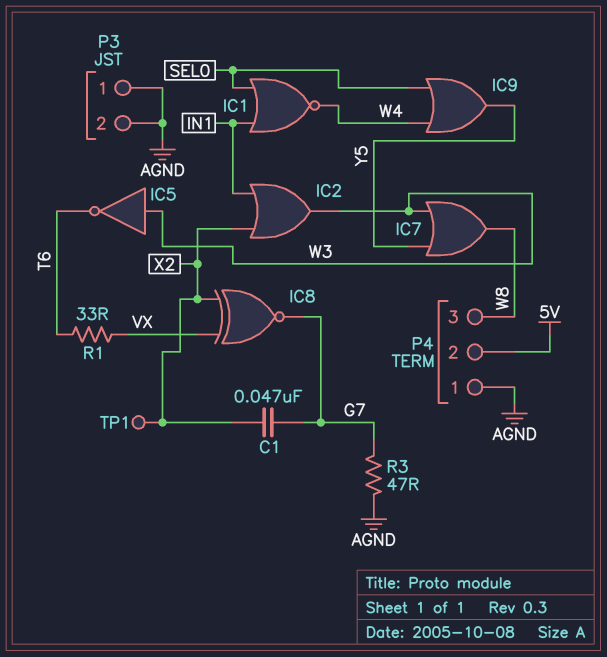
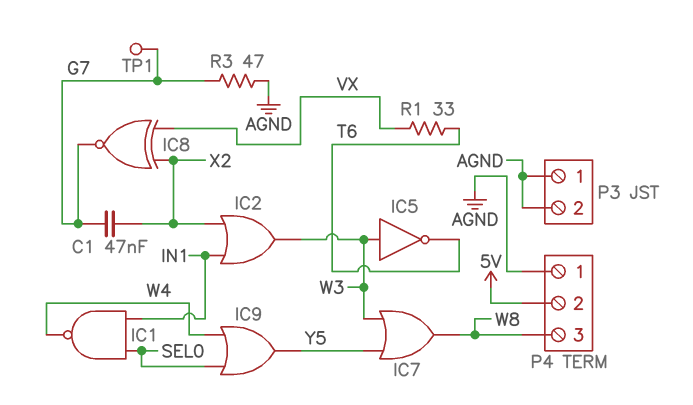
IC1: NOR (in IN1, in SEL0, out W4) -> NAND (in IN1, in SEL0, out W4)
TP1: test point (X2) -> test point (G7)

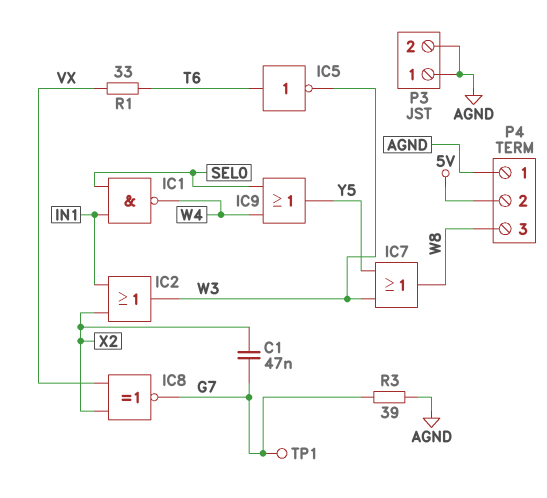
IC5: NOT (in W3, out T6) -> NOT (in T6, out W3)
R3: 47 (AGND, G7) -> 39 (AGND, G7)

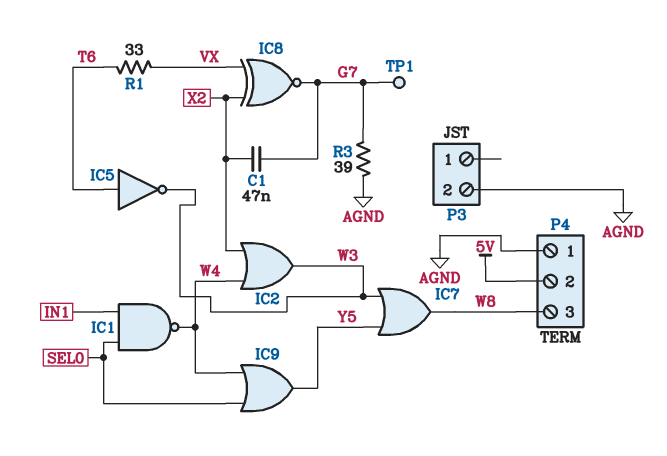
IC2: OR (in IN1, in X2, out W3) -> OR (in W4, in X2, out W3)
P3 pin 1: AGND -> none

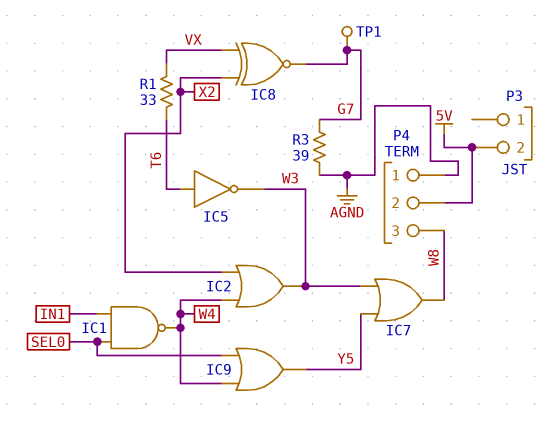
C1: 47nF (G7, X2) -> none
P3 pin 2: AGND -> 5V

